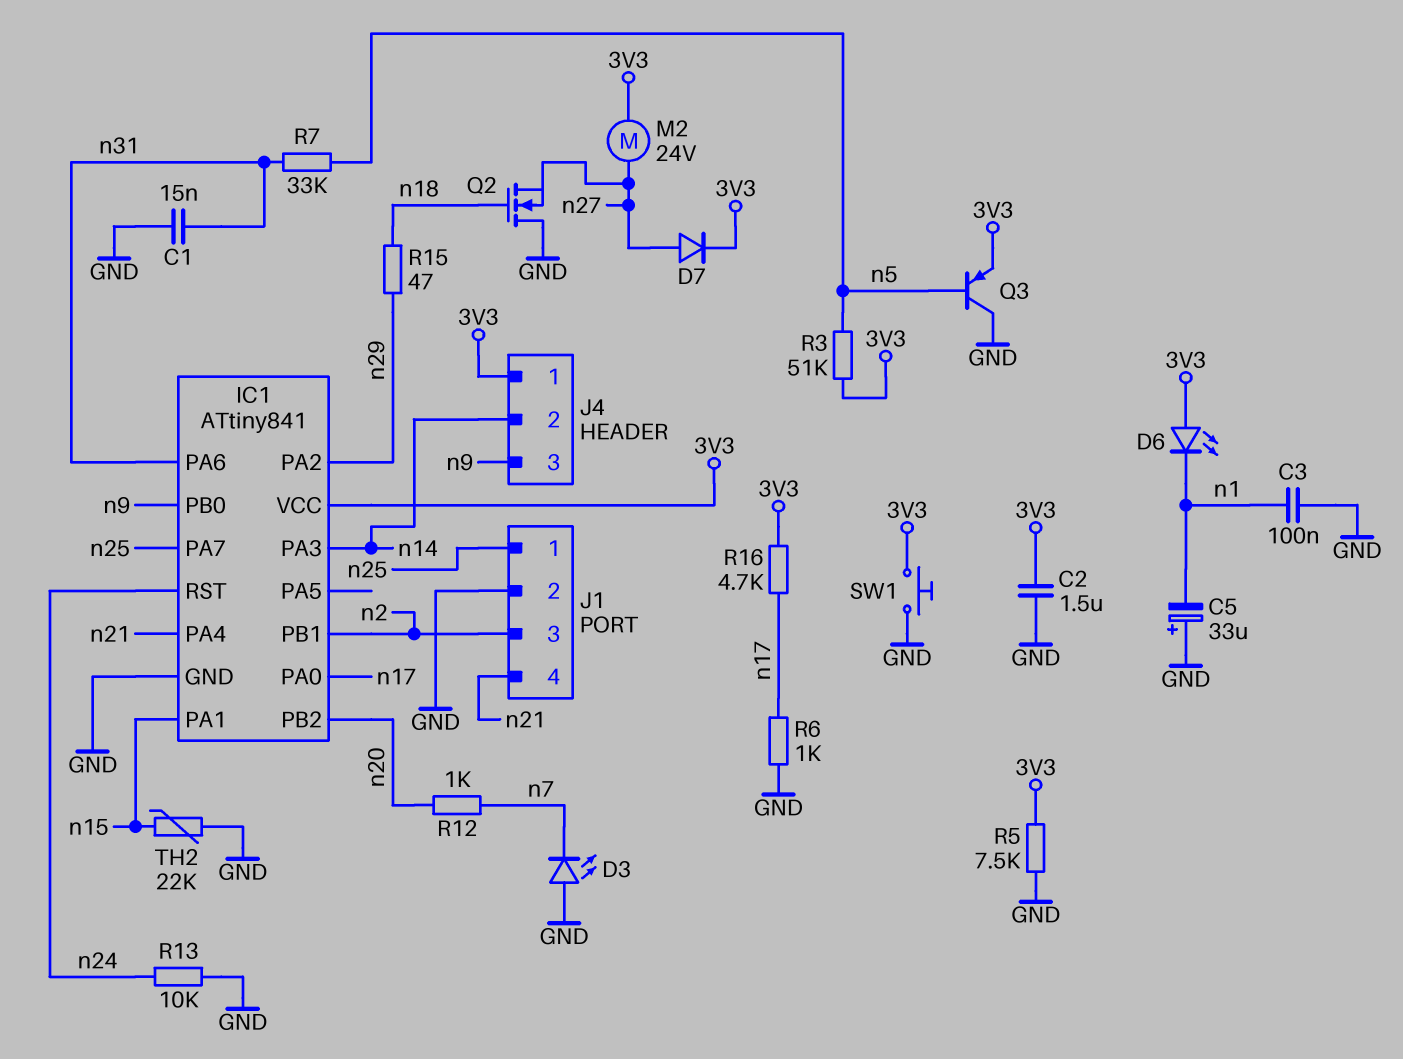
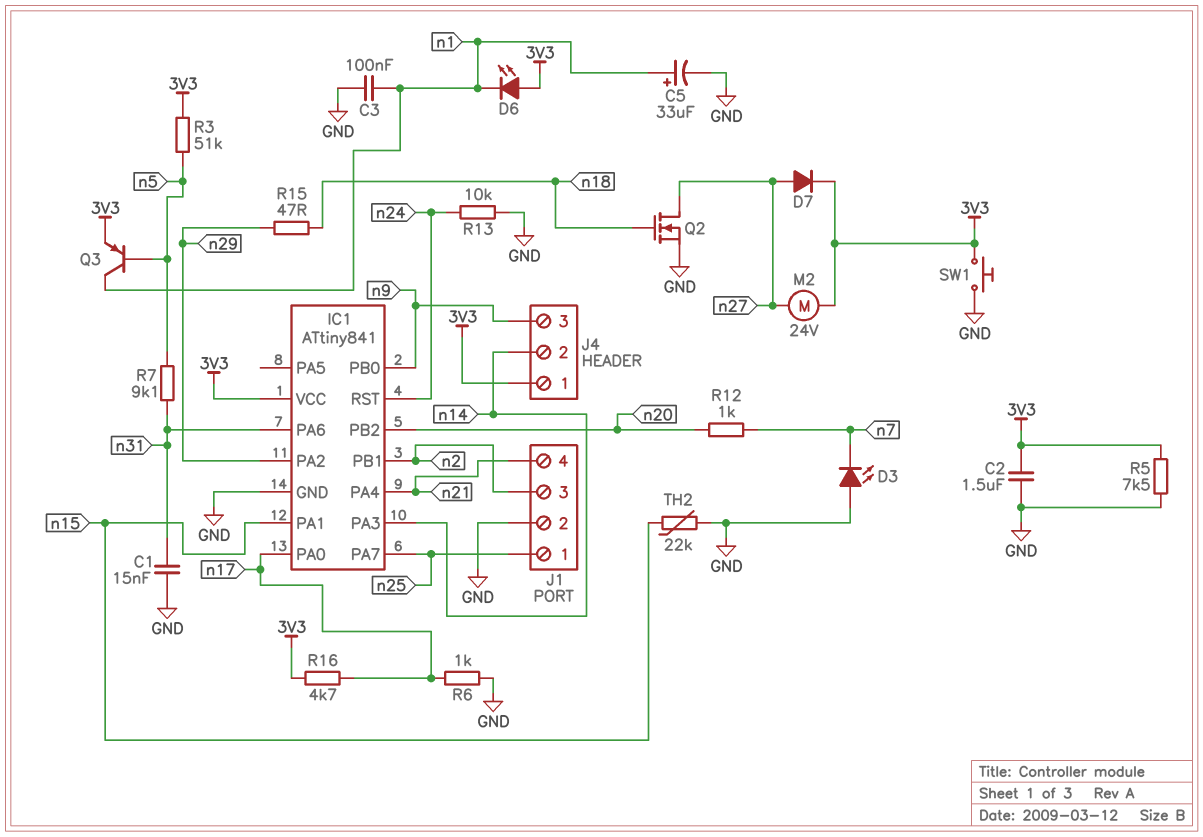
C5: 33uF (plus GND, minus n1) -> 33uF (plus n1, minus GND)
Q2: NMOS (G n18, D GND, S n27) -> NMOS (G n18, D n27, S GND)
Q3: PNP (B n5, C GND, E 3V3) -> PNP (B n5, C n1, E 3V3)
R7: 33k (n5, n31) -> 9.1k (n5, n31)

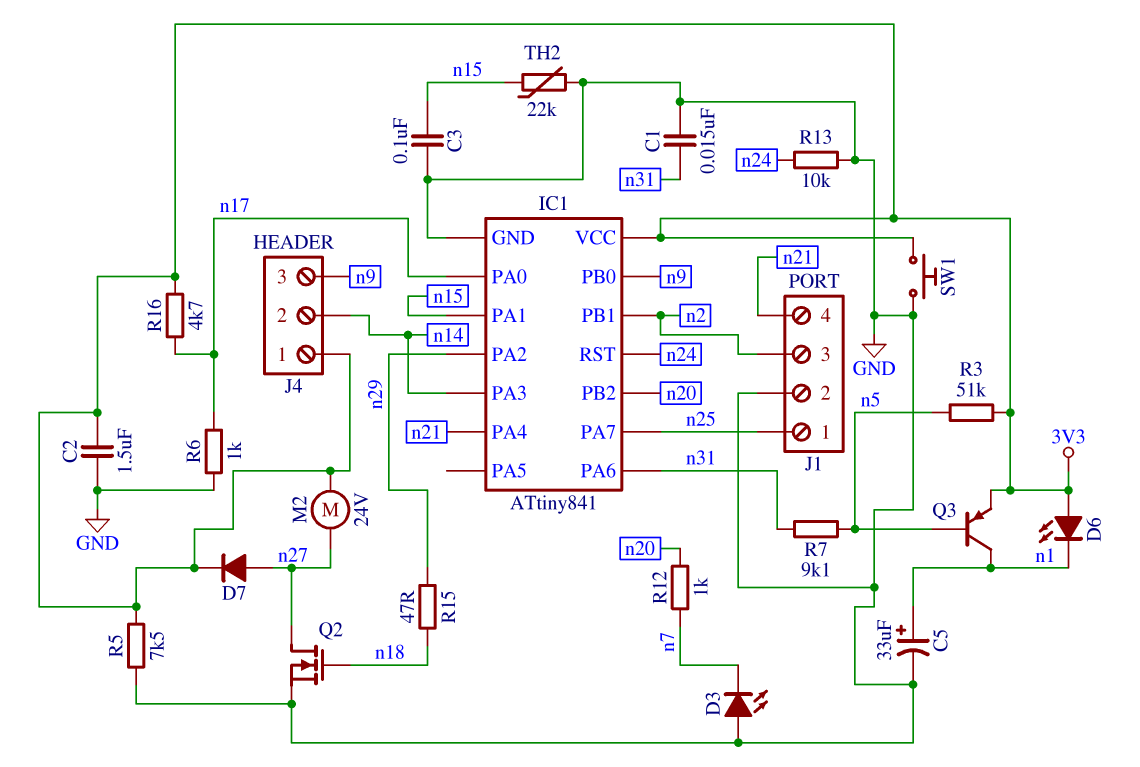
C3: 100nF (GND, n1) -> 100nF (GND, n15)

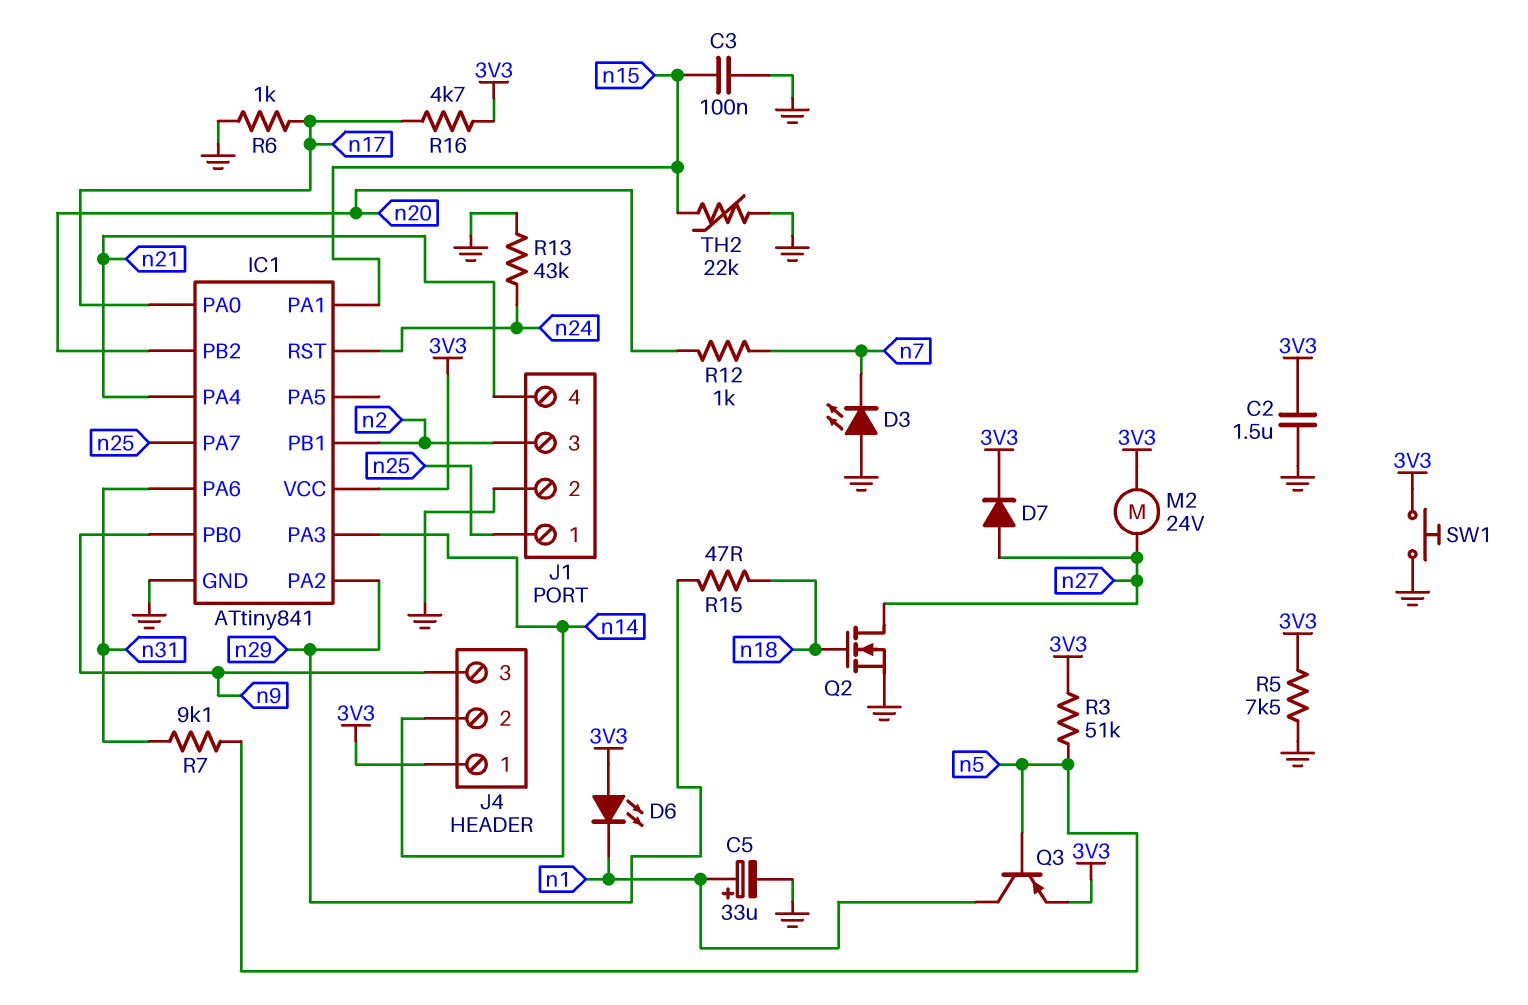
C1: 15nF (GND, n31) -> none
R13: 10k (GND, n24) -> 43k (GND, n24)

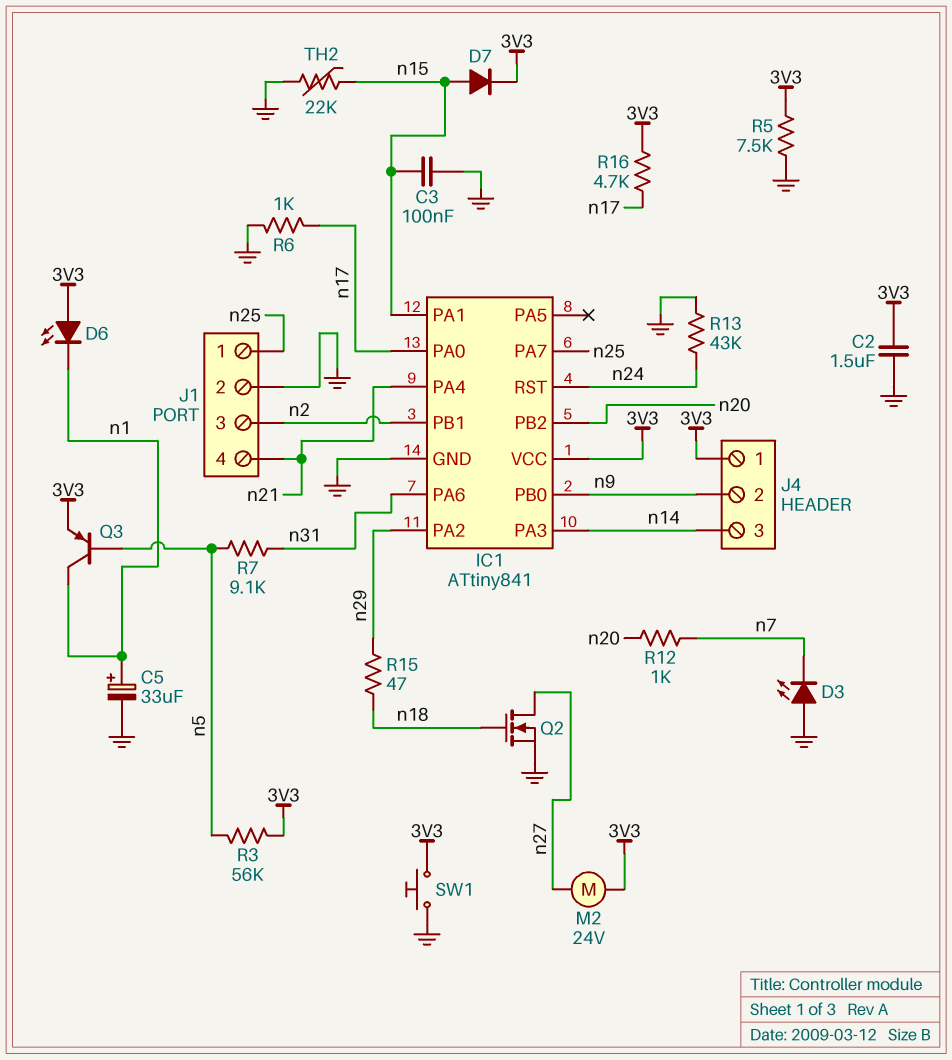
D7: diode (A n27, K 3V3) -> diode (A n15, K 3V3)
J4 pin 2: n14 -> n9
J4 pin 3: n9 -> n14
R3: 51k (3V3, n5) -> 56k (3V3, n5)

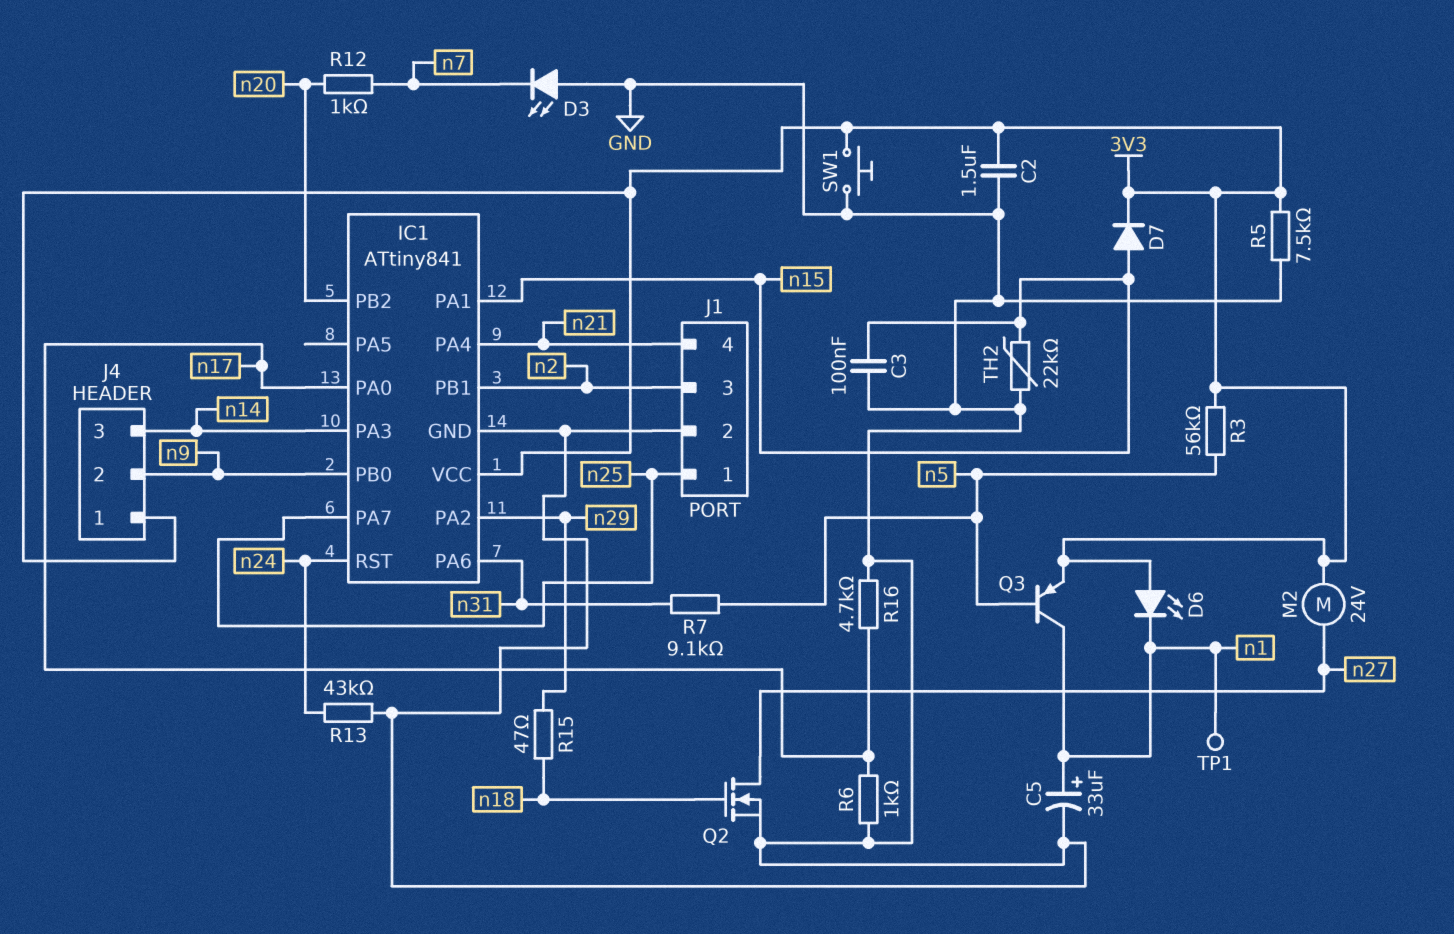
R16: 4.7k (3V3, n17) -> 4.7k (GND, n17)
TP1: none -> test point (n1)

